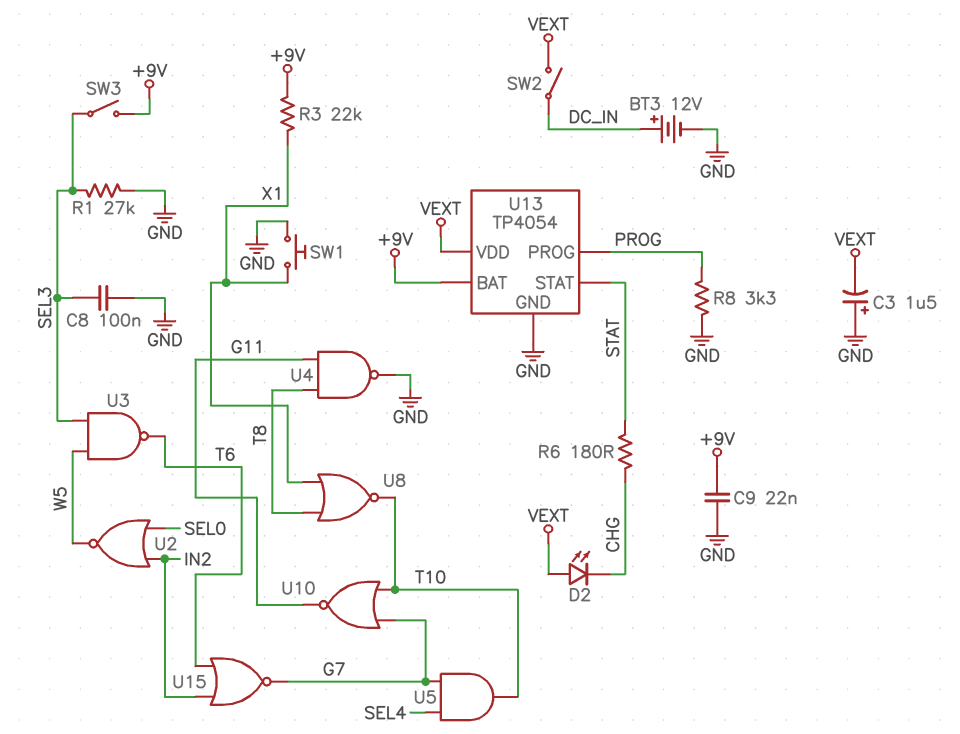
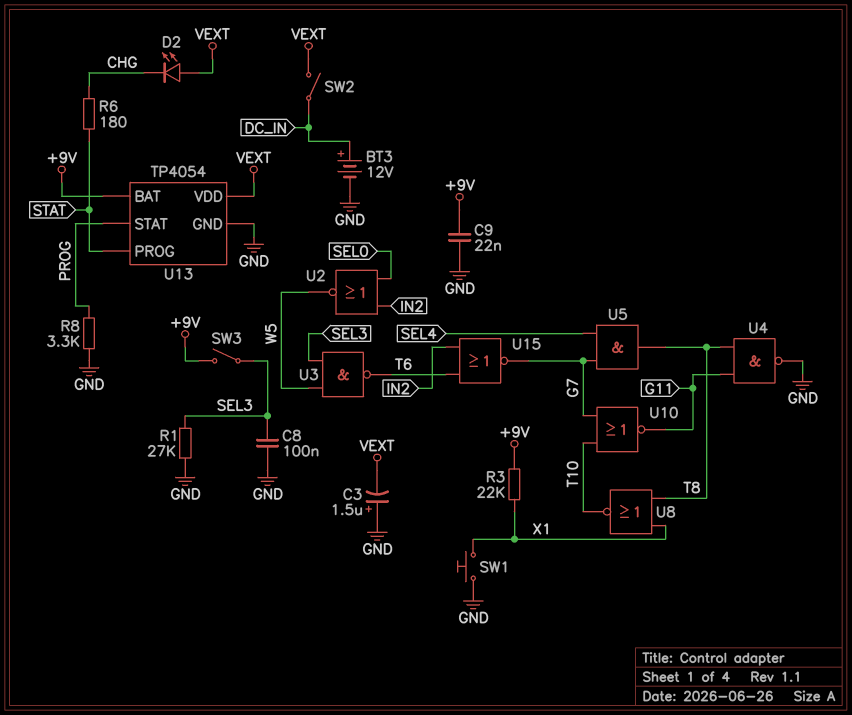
U5: AND (in G7, in SEL4, out T10) -> AND (in G7, in SEL4, out T8)
U13 pin PROG: PROG -> STAT
U13 pin STAT: STAT -> PROG

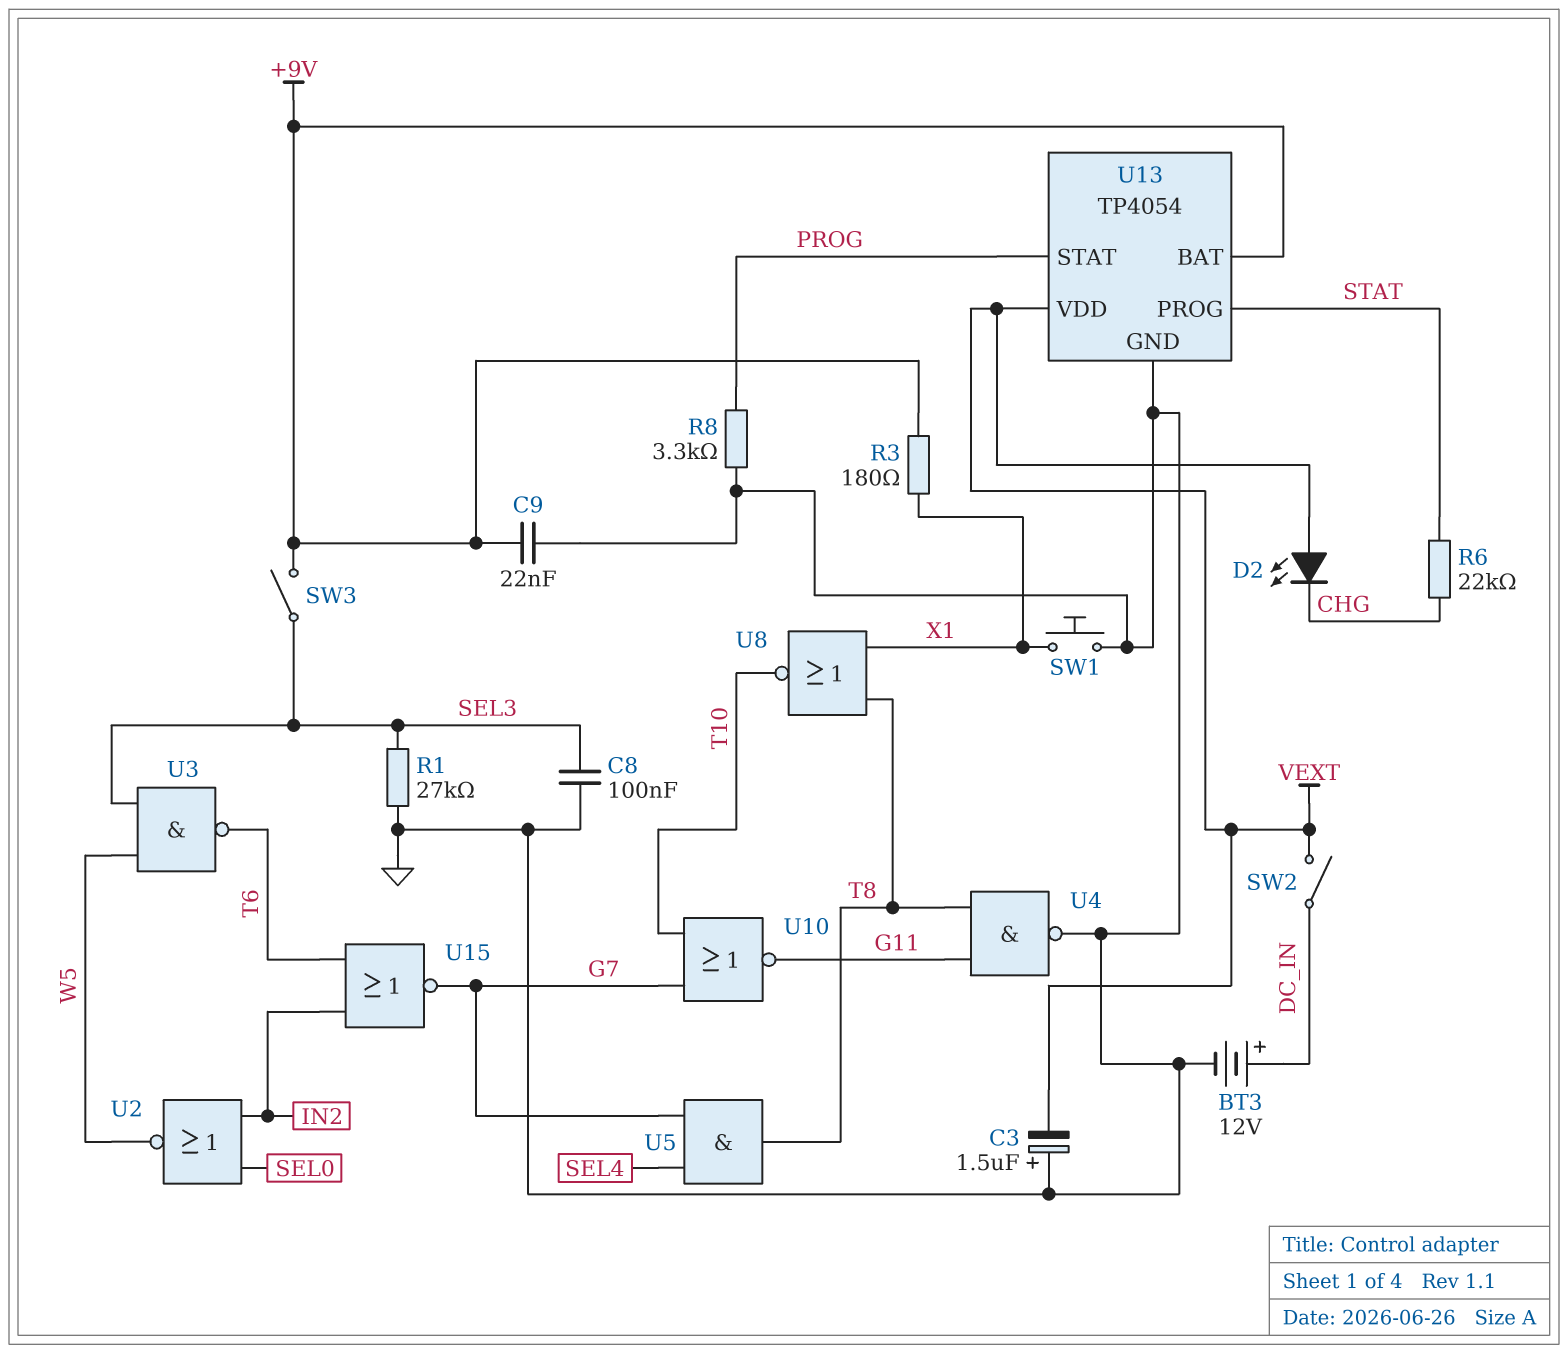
R3: 22k (+9V, X1) -> 180 (+9V, X1)
R6: 180 (CHG, STAT) -> 22k (CHG, STAT)

